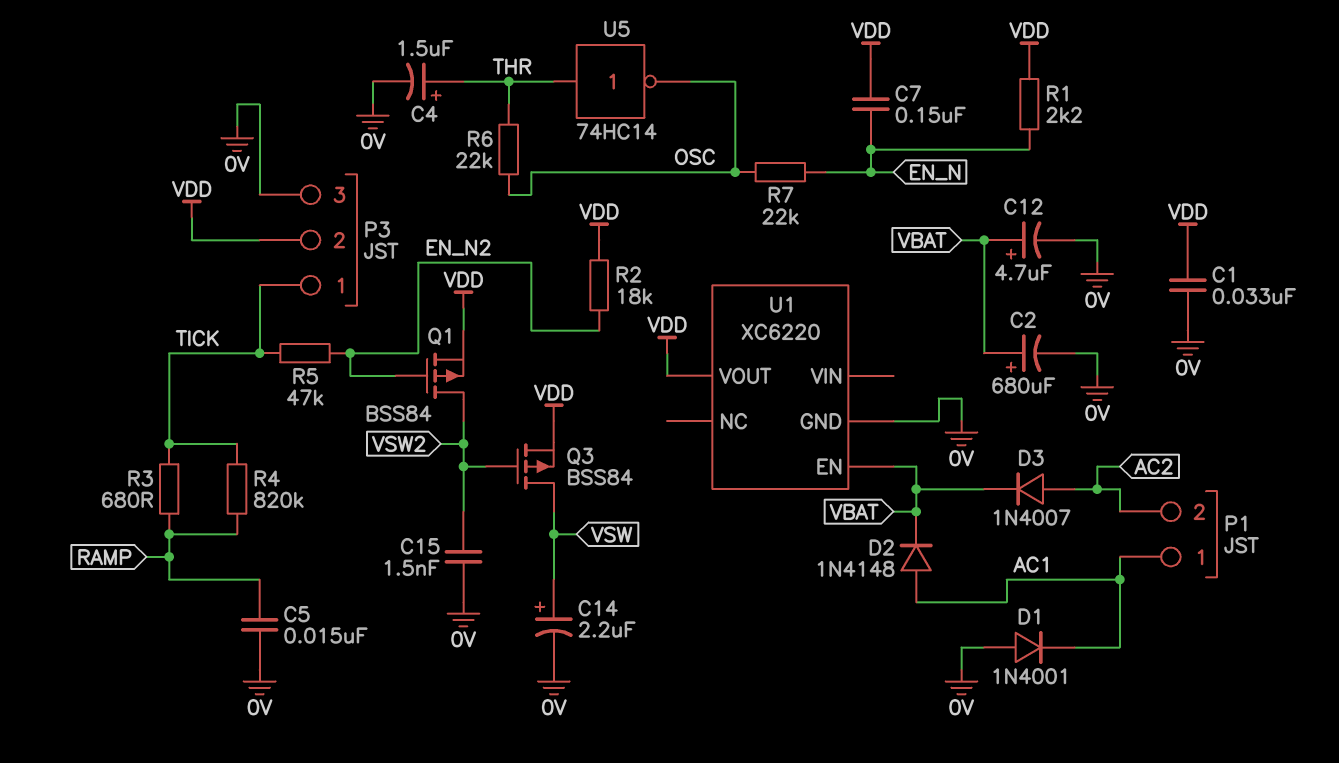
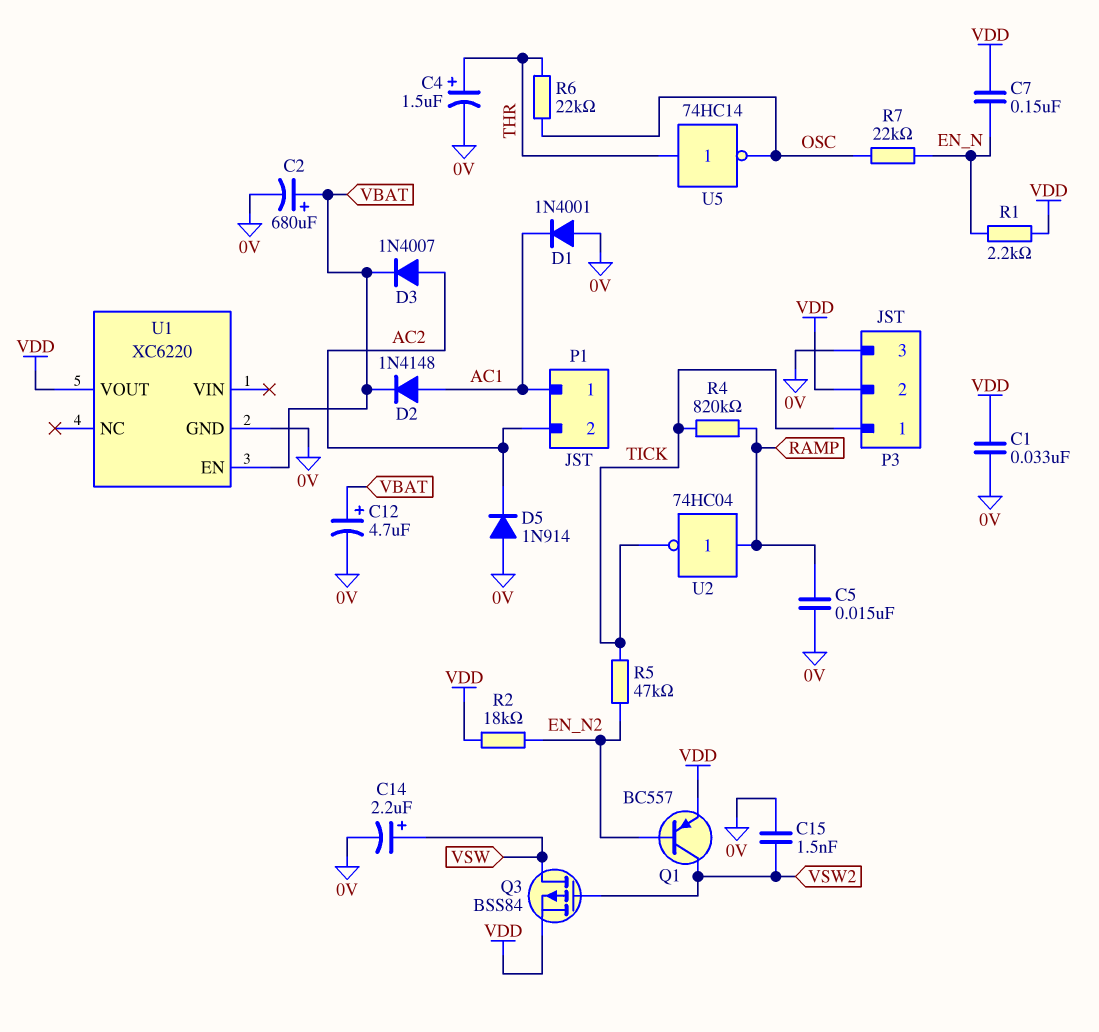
D5: none -> diode 1N914 (A 0V, K AC2)
Q1: PMOS BSS84 (G EN_N2, D VSW2, S VDD) -> PNP BC557 (B EN_N2, C VSW2, E VDD)
R3: 680 (RAMP, TICK) -> none
U2: none -> NOT 74HC04 (in RAMP, out TICK)

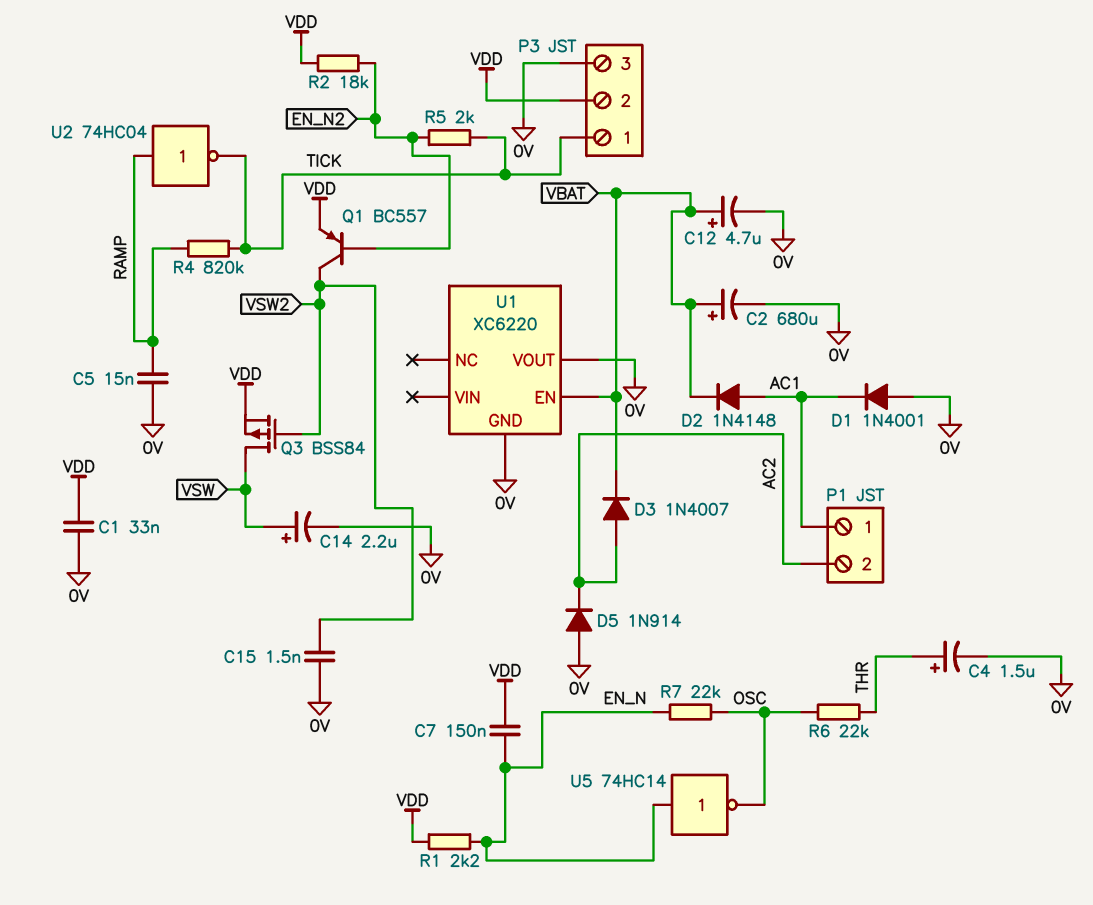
R5: 47k (EN_N2, TICK) -> 2k (EN_N2, TICK)
U1 pin VOUT: VDD -> 0V
U5: NOT 74HC14 (in THR, out OSC) -> NOT 74HC14 (in EN_N, out OSC)

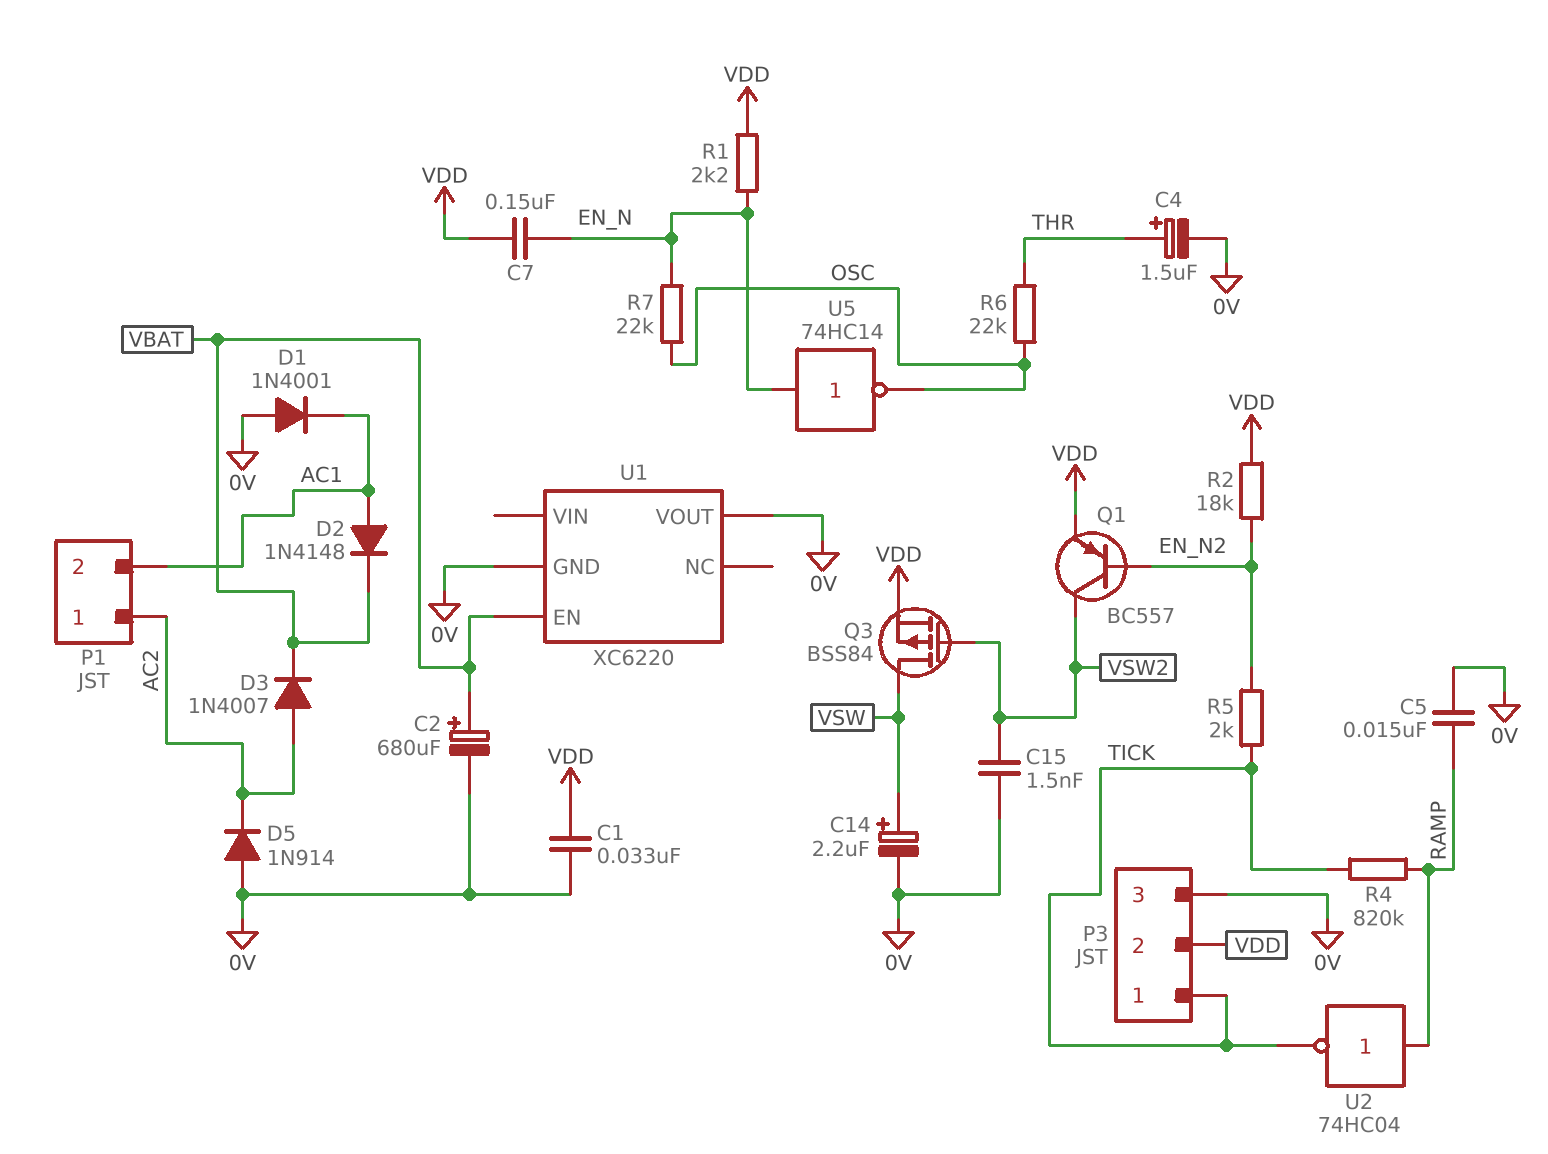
C12: 4.7uF (plus VBAT, minus 0V) -> none
P1 pin 1: AC1 -> AC2
P1 pin 2: AC2 -> AC1

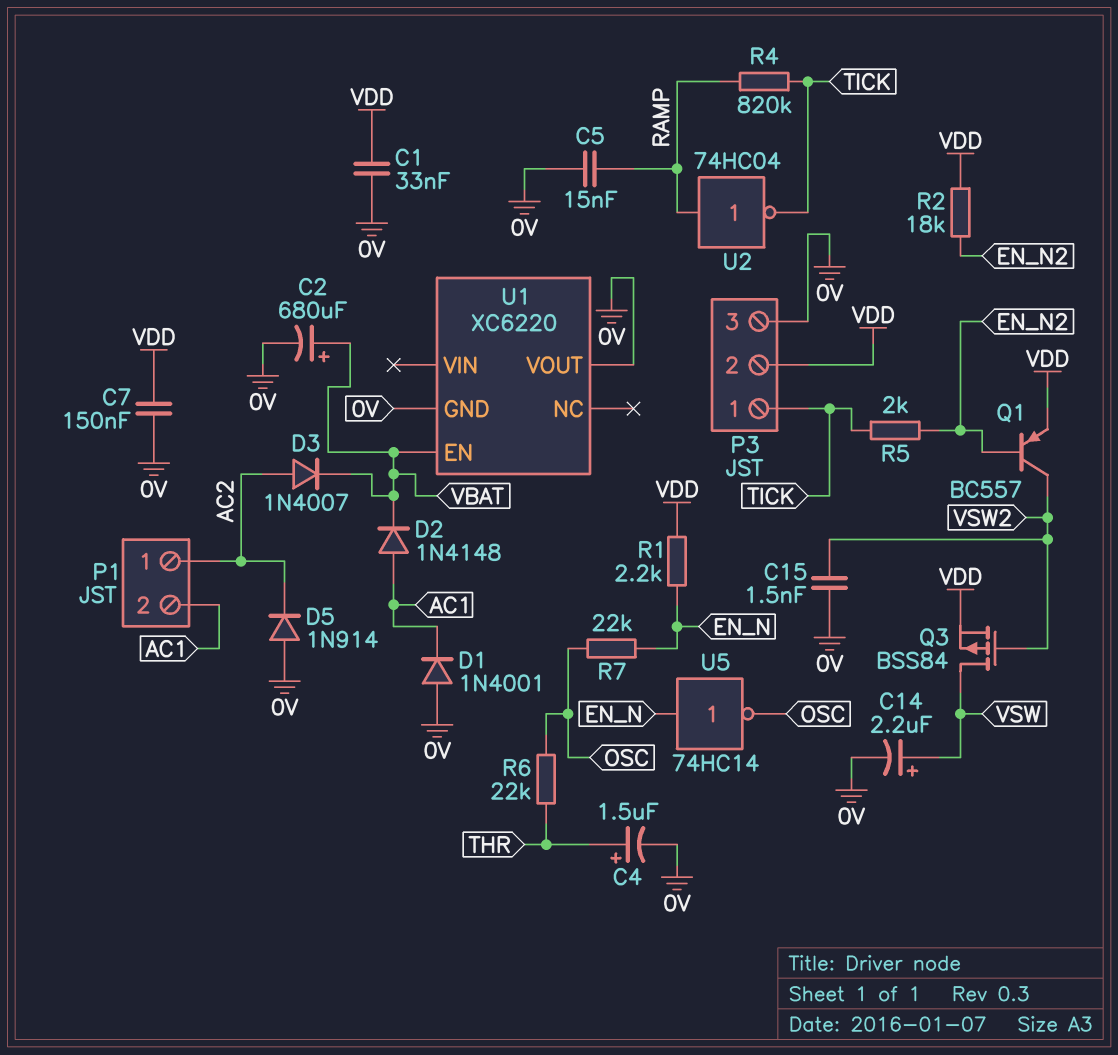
C7: 150nF (EN_N, VDD) -> 150nF (0V, VDD)

